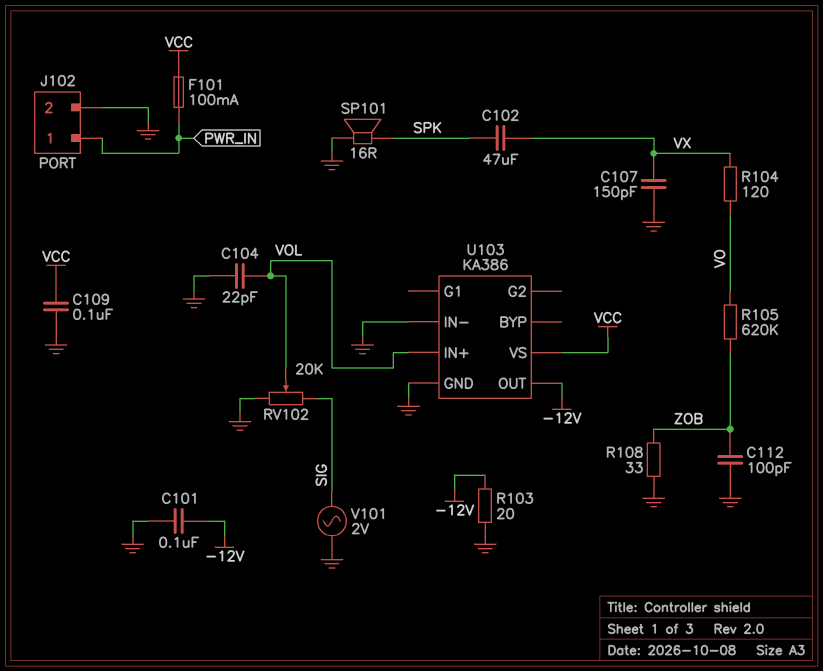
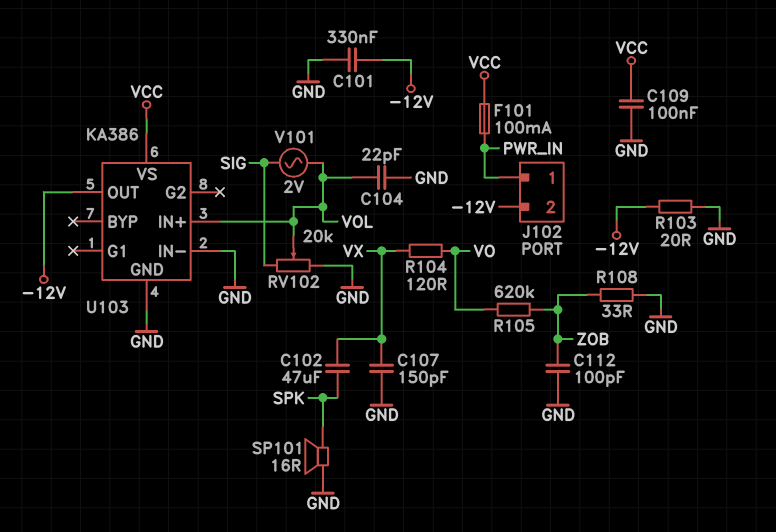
C101: 100nF (-12V, GND) -> 330nF (-12V, GND)
J102 pin 2: GND -> -12V
V101: AC 2V (GND, SIG) -> AC 2V (SIG, VOL)

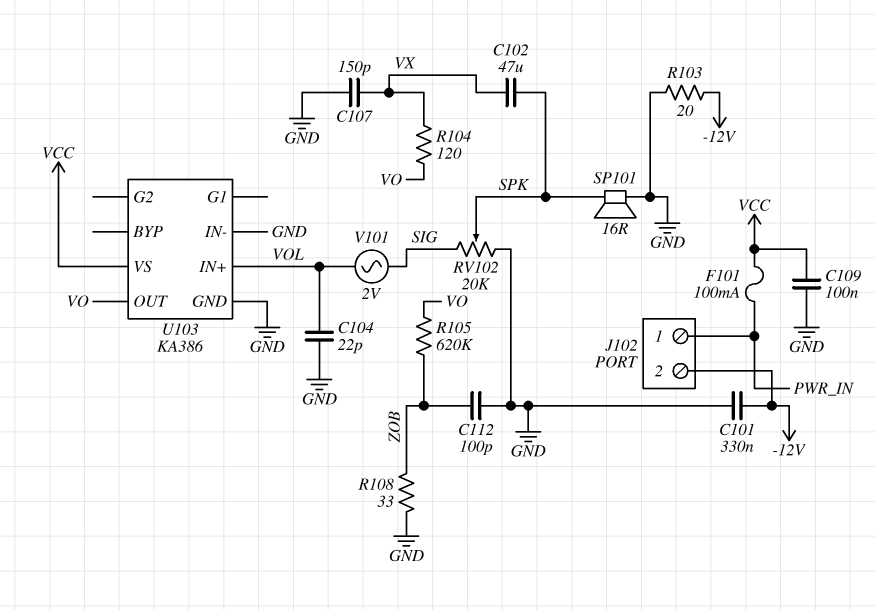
RV102: 20k (GND, SIG, wiper VOL) -> 20k (GND, SIG, wiper SPK)
U103 pin OUT: -12V -> VO

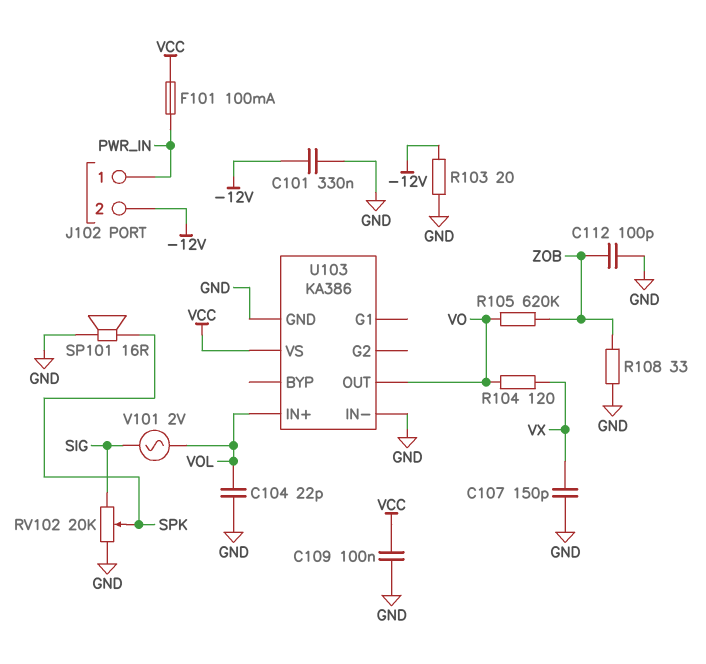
C102: 47uF (SPK, VX) -> none

